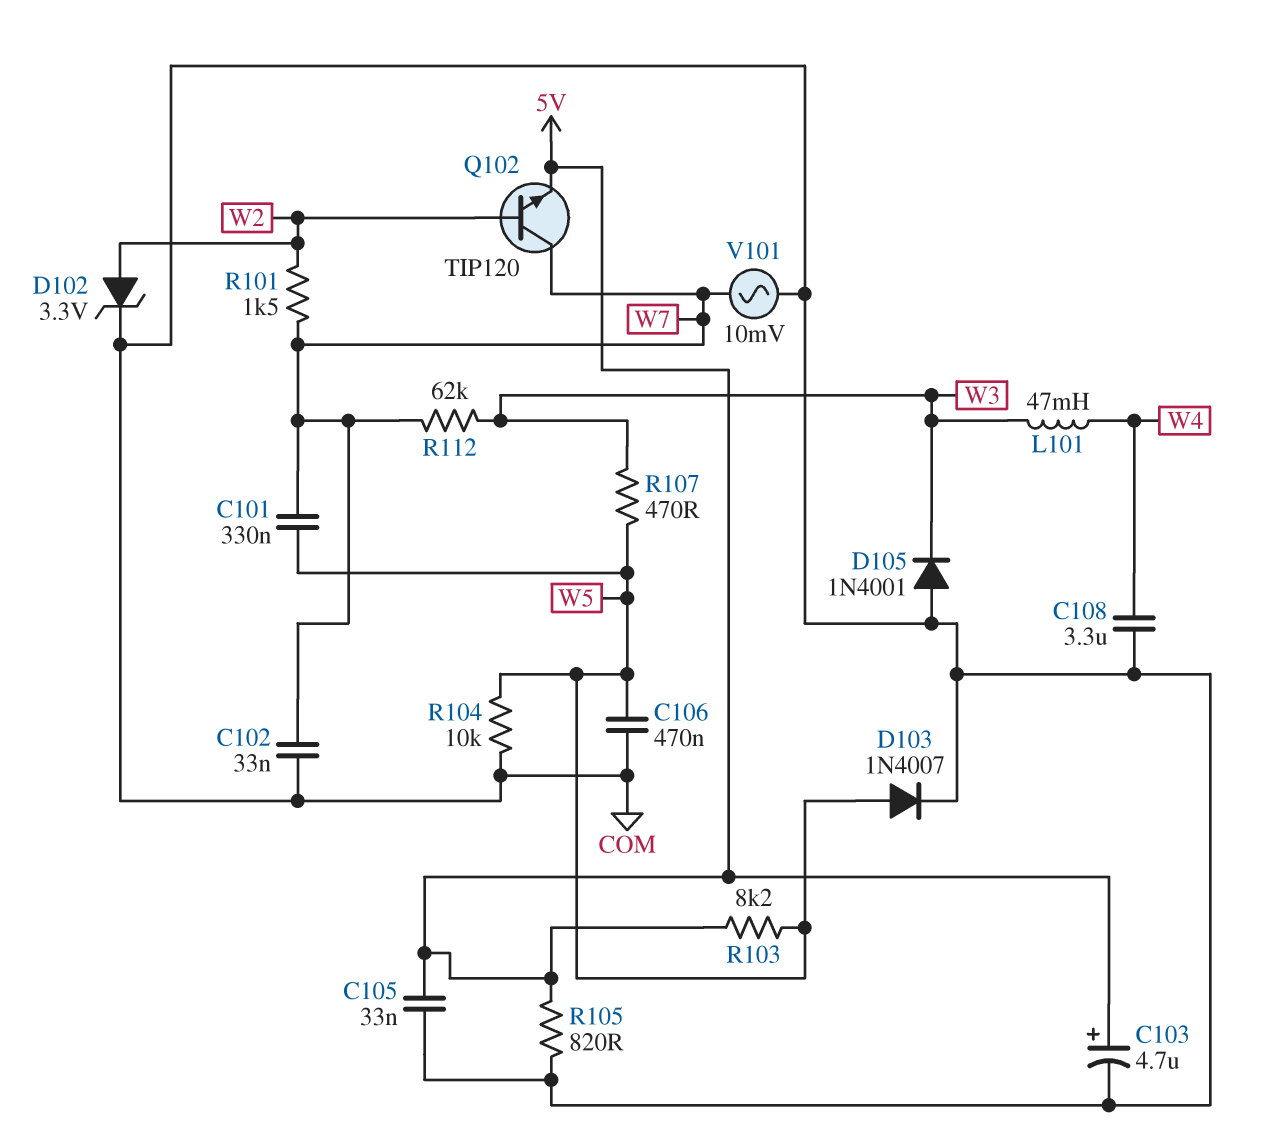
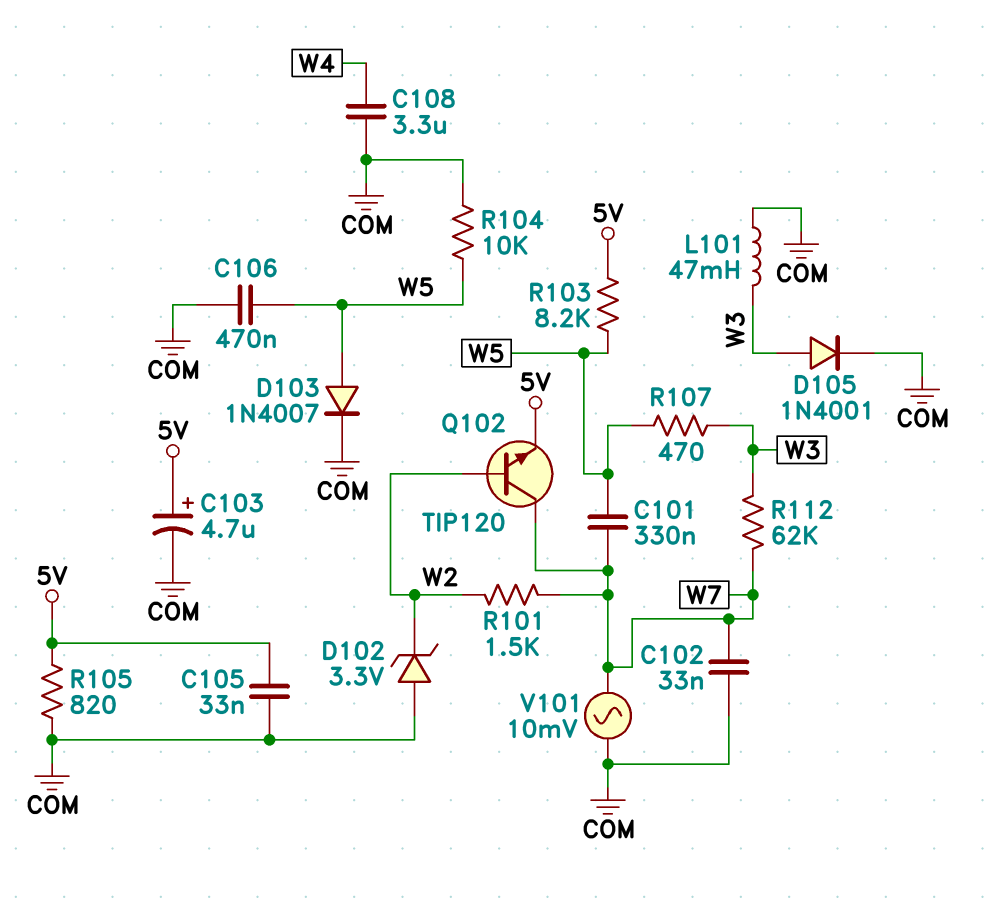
D102: zener 3.3V (A W2, K COM) -> zener 3.3V (A COM, K W2)
D105: diode 1N4001 (A COM, K W3) -> diode 1N4001 (A W3, K COM)
L101: 47mH (W3, W4) -> 47mH (COM, W3)

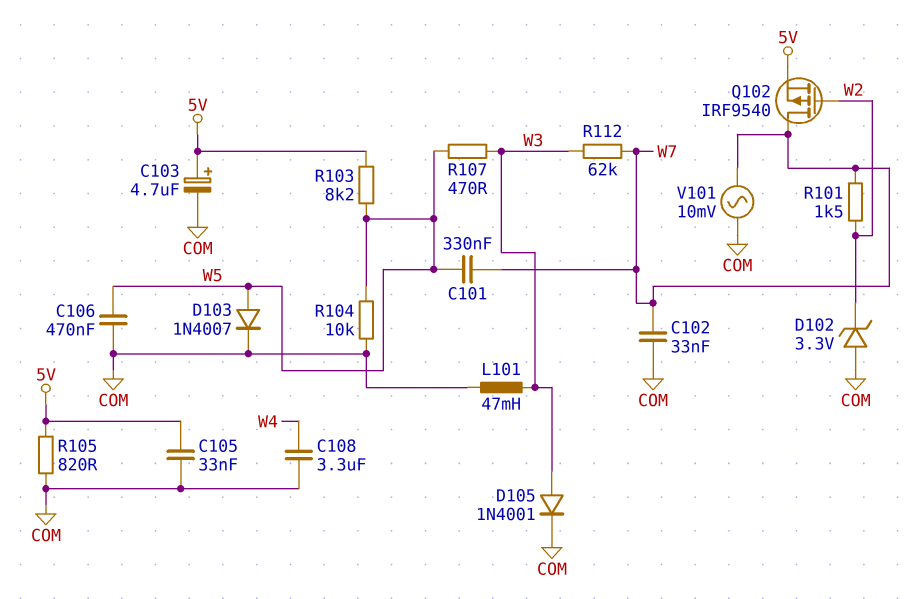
Q102: NPN TIP120 (B W2, C W7, E 5V) -> PMOS IRF9540 (G W2, D W7, S 5V)

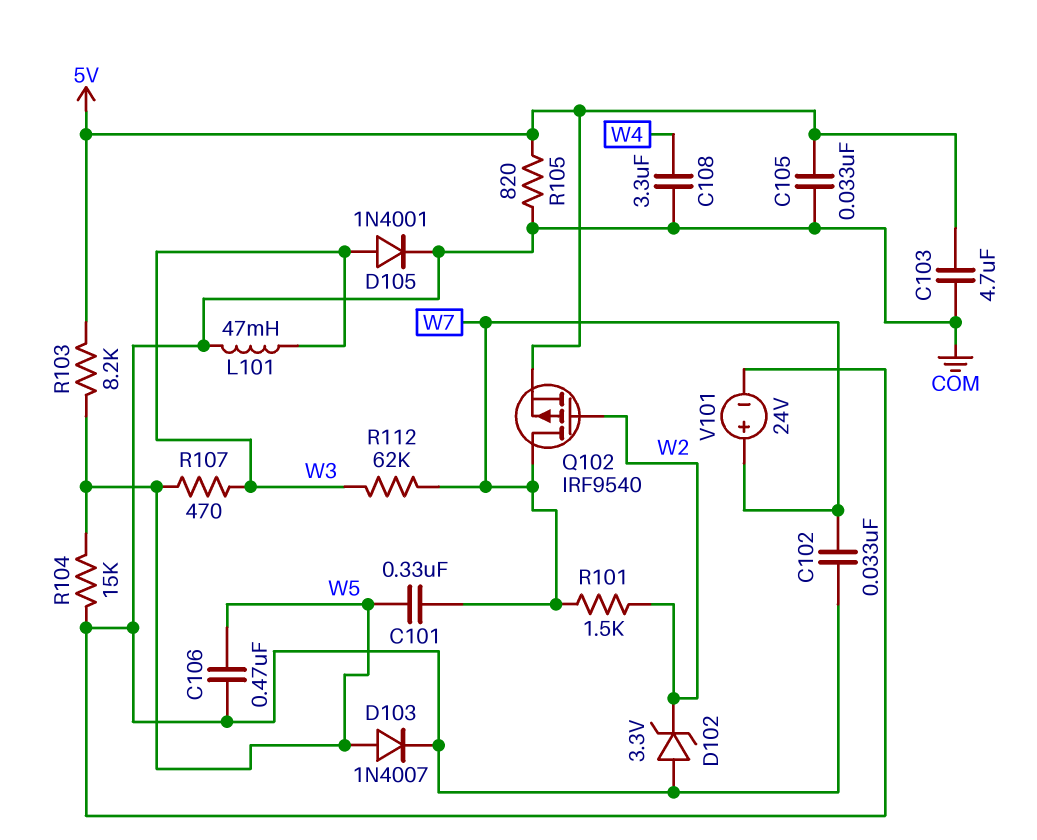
C103: 4.7uF (plus 5V, minus COM) -> 4.7uF (5V, COM)
R104: 10k (COM, W5) -> 15k (COM, W5)
V101: AC 10mV (COM, W7) -> 24V (plus W7, minus COM)

